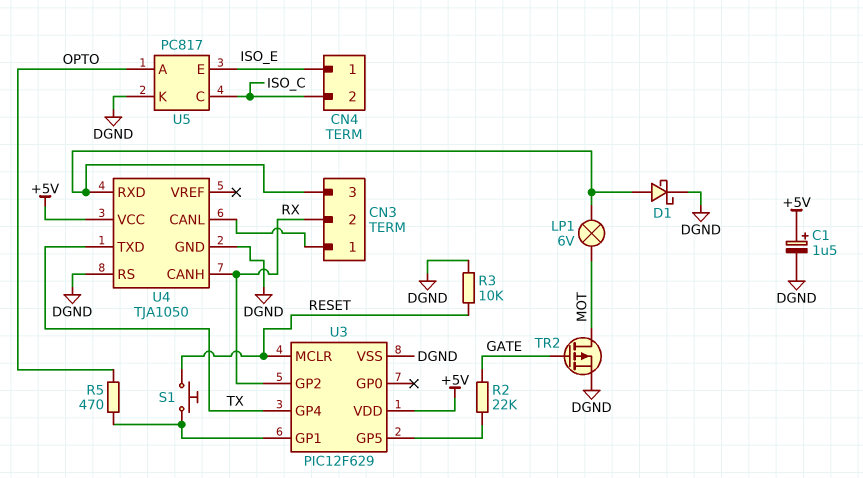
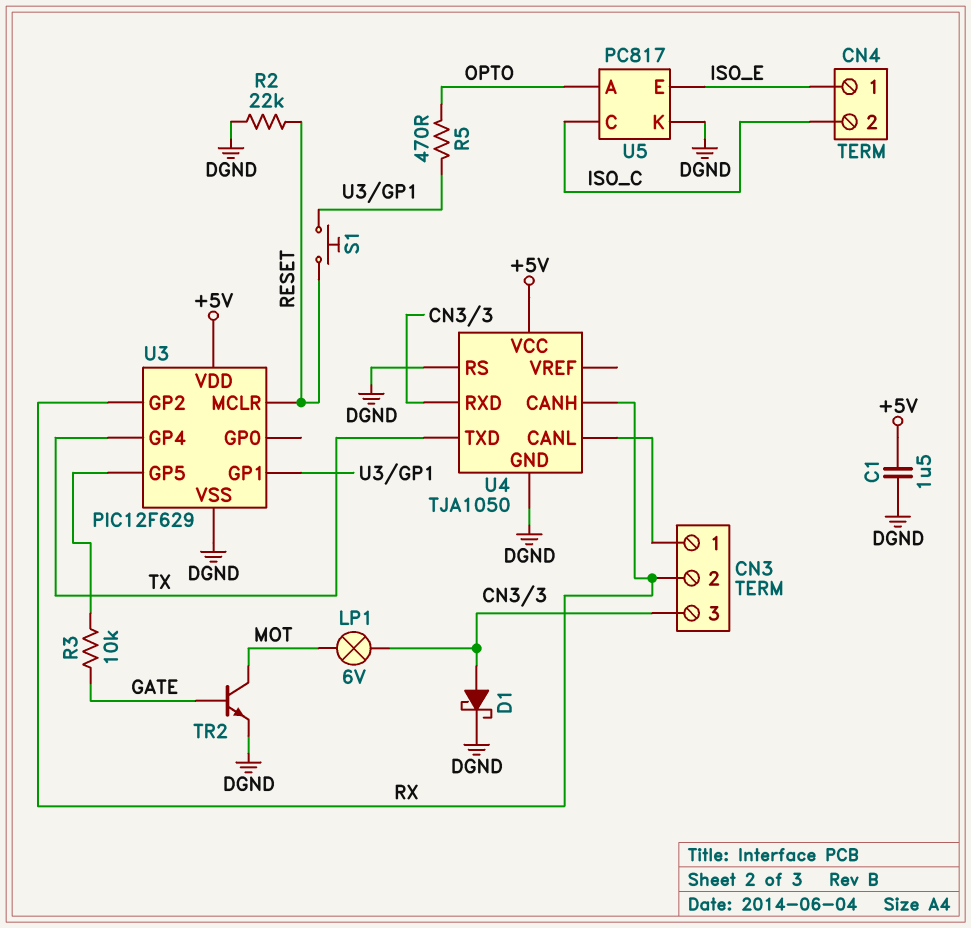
C1: 1.5uF (plus +5V, minus DGND) -> 1.5uF (+5V, DGND)
R2: 22k (GATE, U3/GP5) -> 22k (DGND, RESET)
R3: 10k (DGND, RESET) -> 10k (GATE, U3/GP5)
TR2: PMOS (G GATE, D MOT, S DGND) -> NPN (B GATE, C MOT, E DGND)

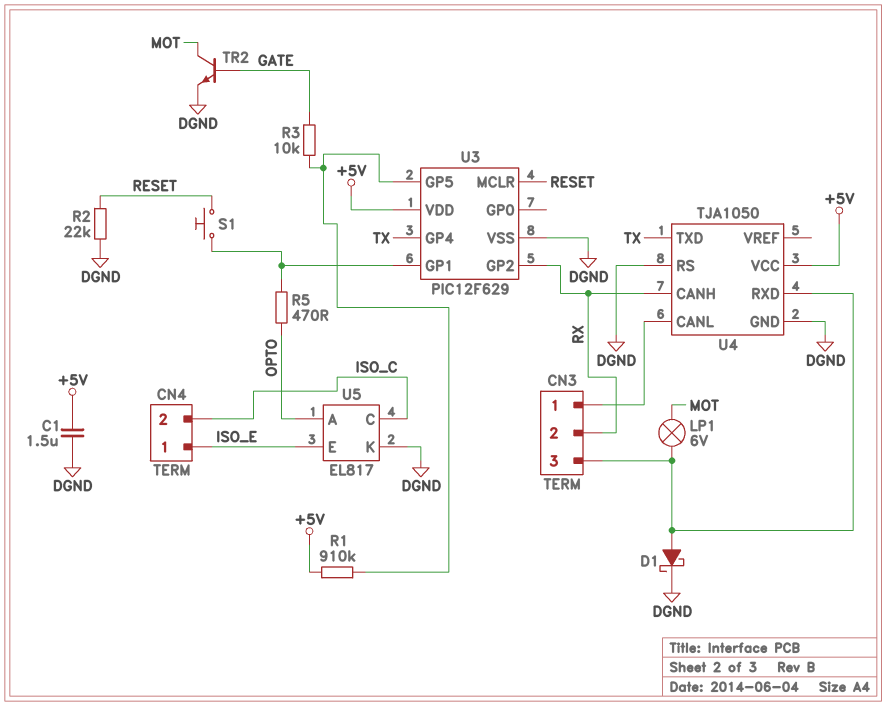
R1: none -> 910k (+5V, U3/GP5)
U5: PC817 -> EL817

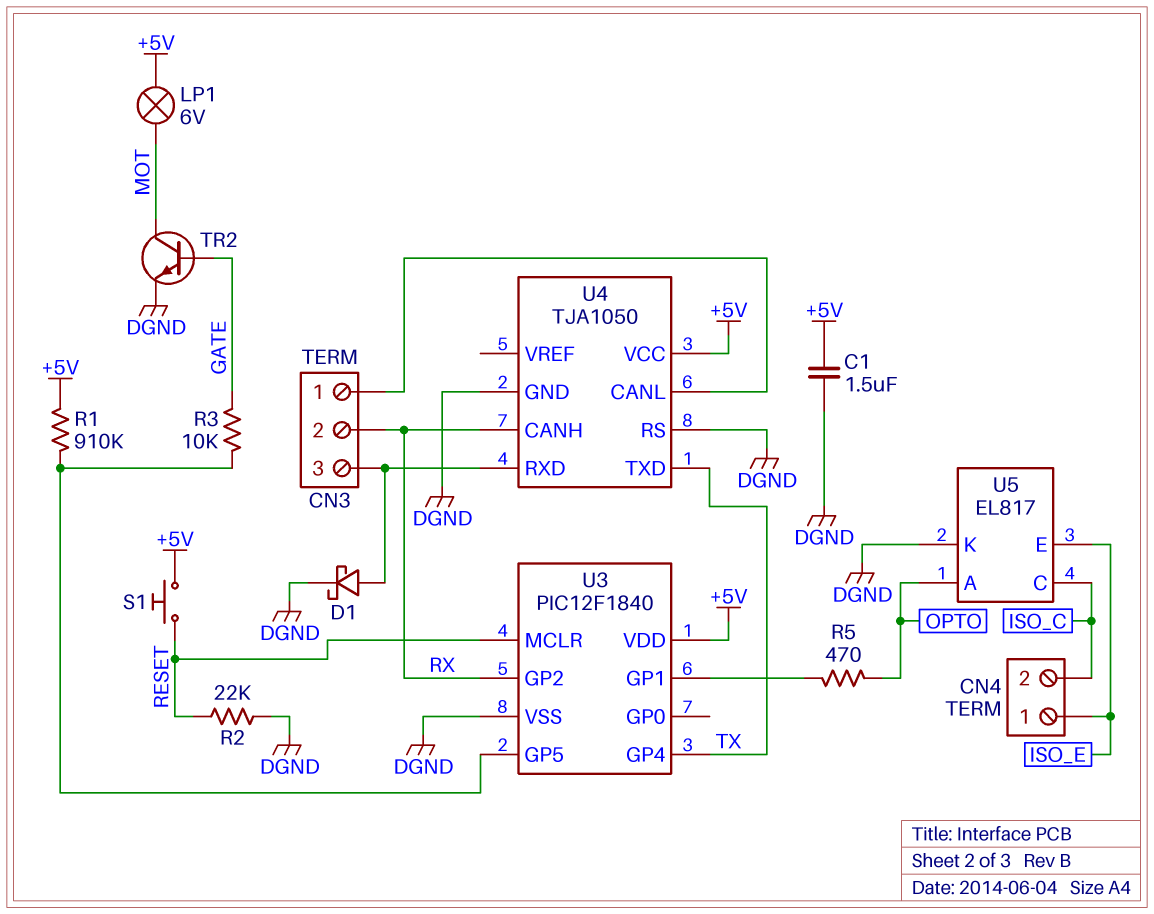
LP1: lamp 6V (CN3/3, MOT) -> lamp 6V (+5V, MOT)
S1: button (RESET, U3/GP1) -> button (+5V, RESET)
U3: PIC12F629 -> PIC12F1840

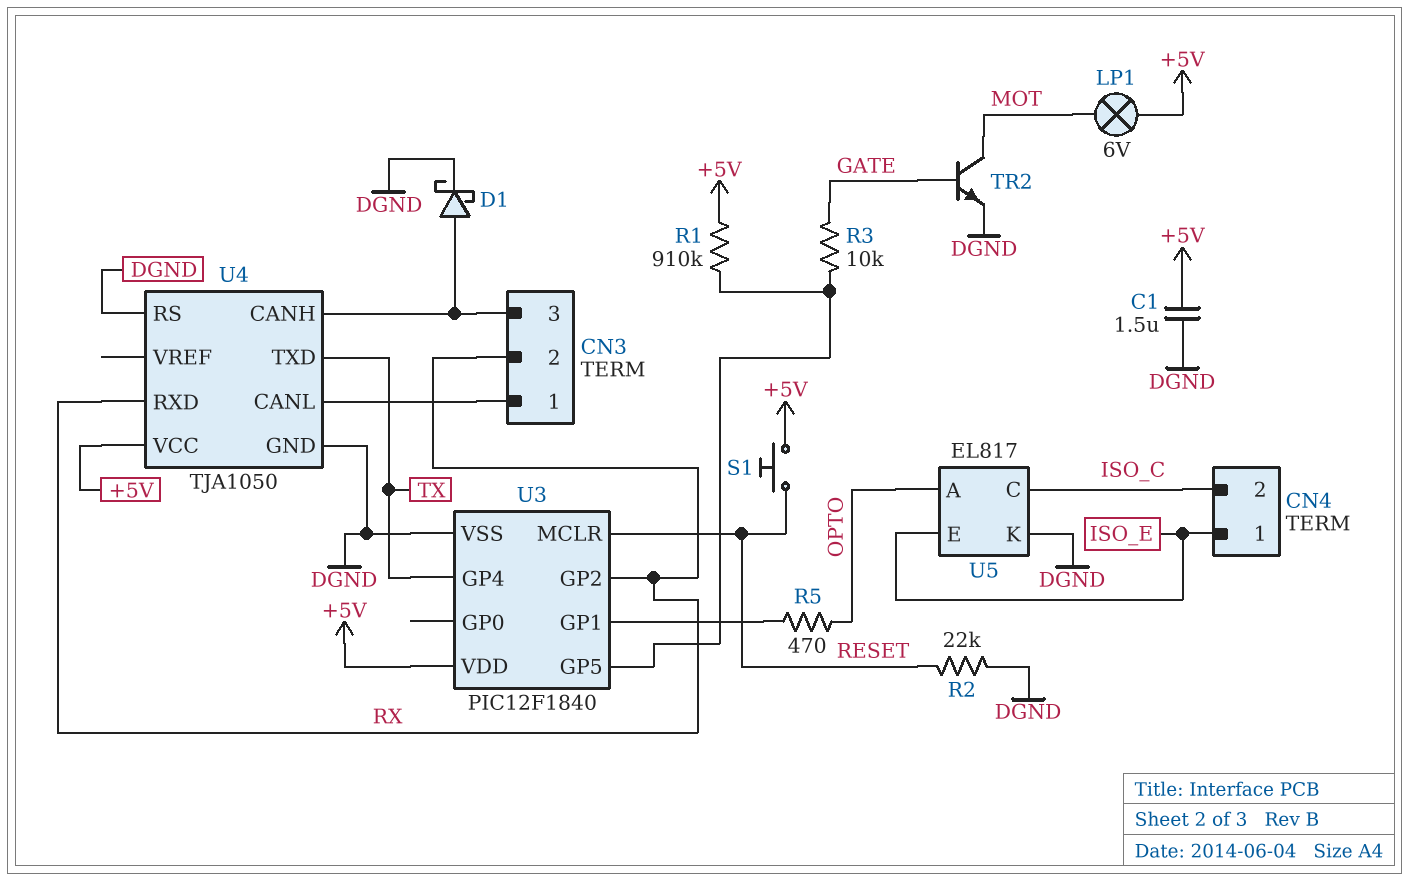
U4 pin CANH: RX -> CN3/3
U4 pin RXD: CN3/3 -> RX

